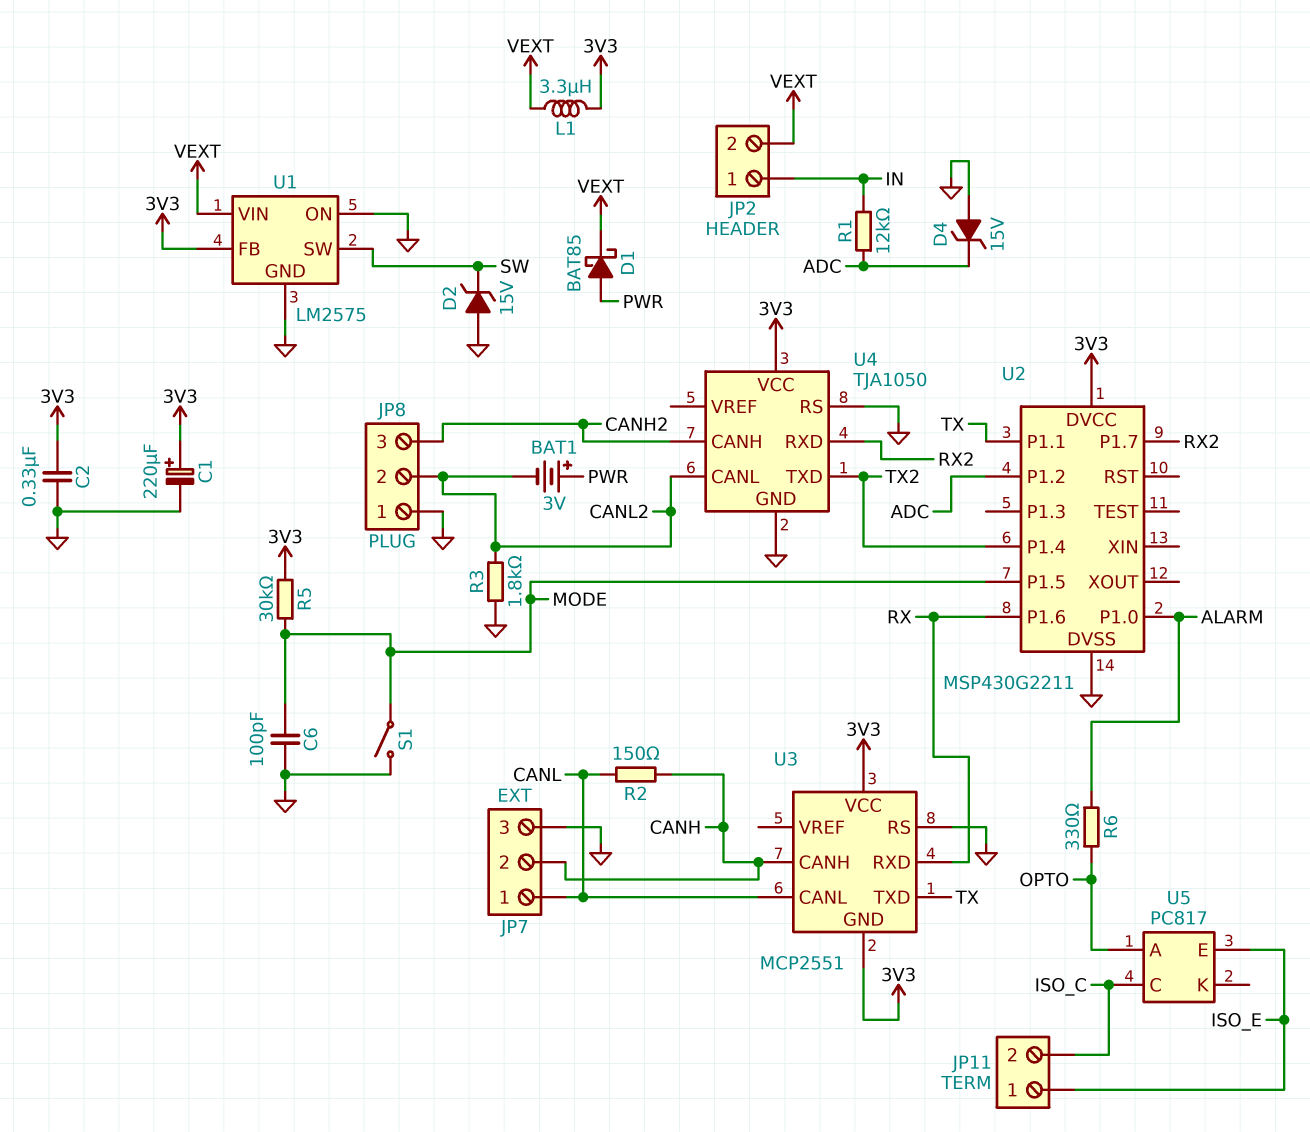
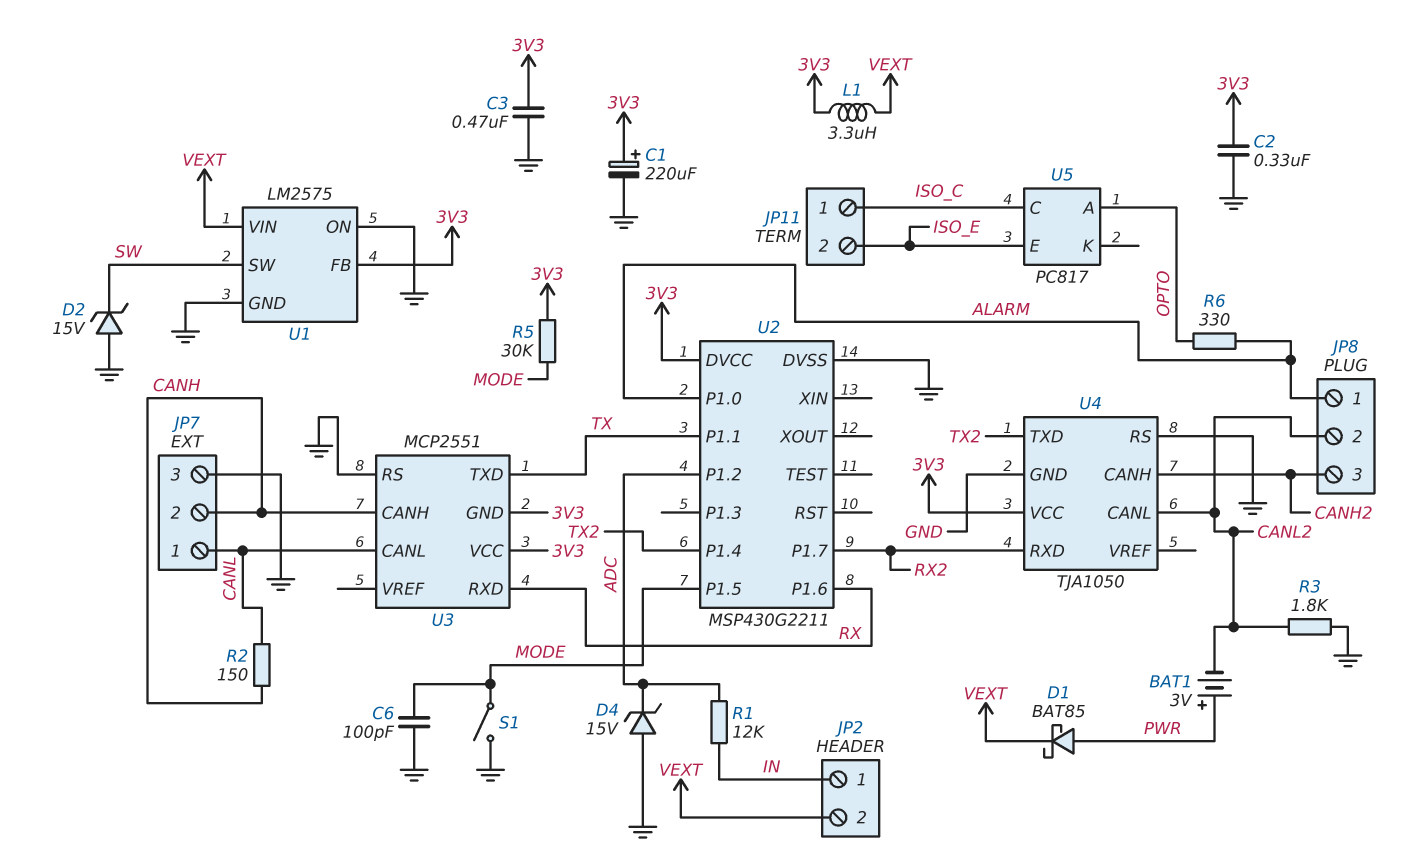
C3: none -> 470nF (3V3, GND)
JP8 pin 1: GND -> ALARM
JP11 pin 1: ISO_E -> ISO_C
JP11 pin 2: ISO_C -> ISO_E

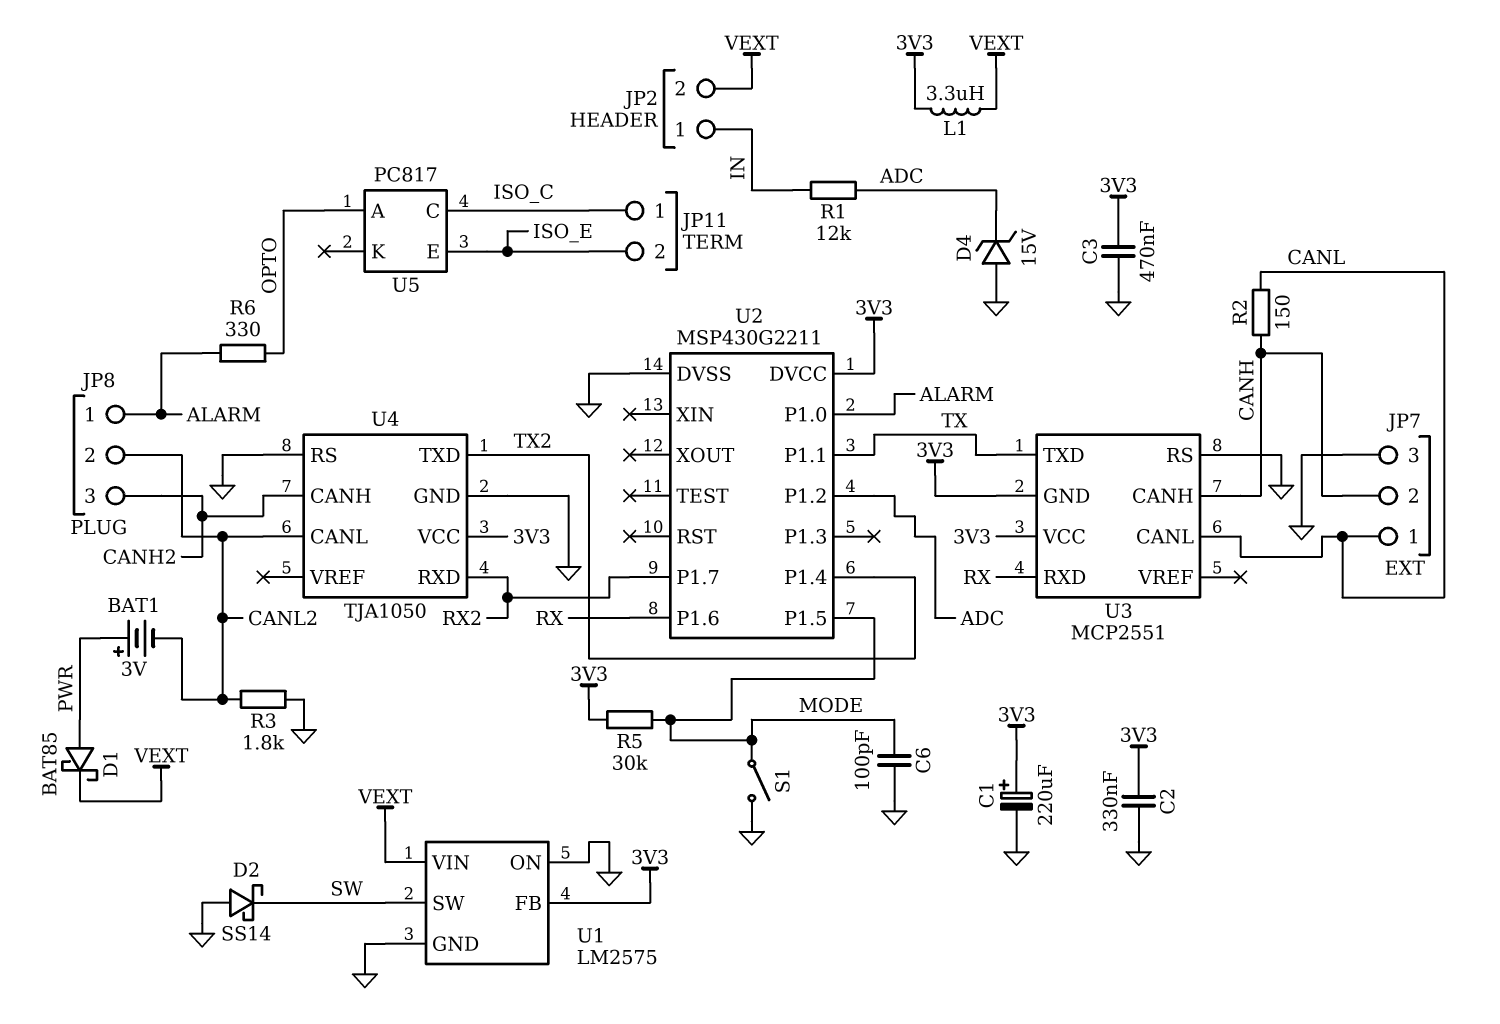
D2: zener 15V (A GND, K SW) -> schottky SS14 (A GND, K SW)

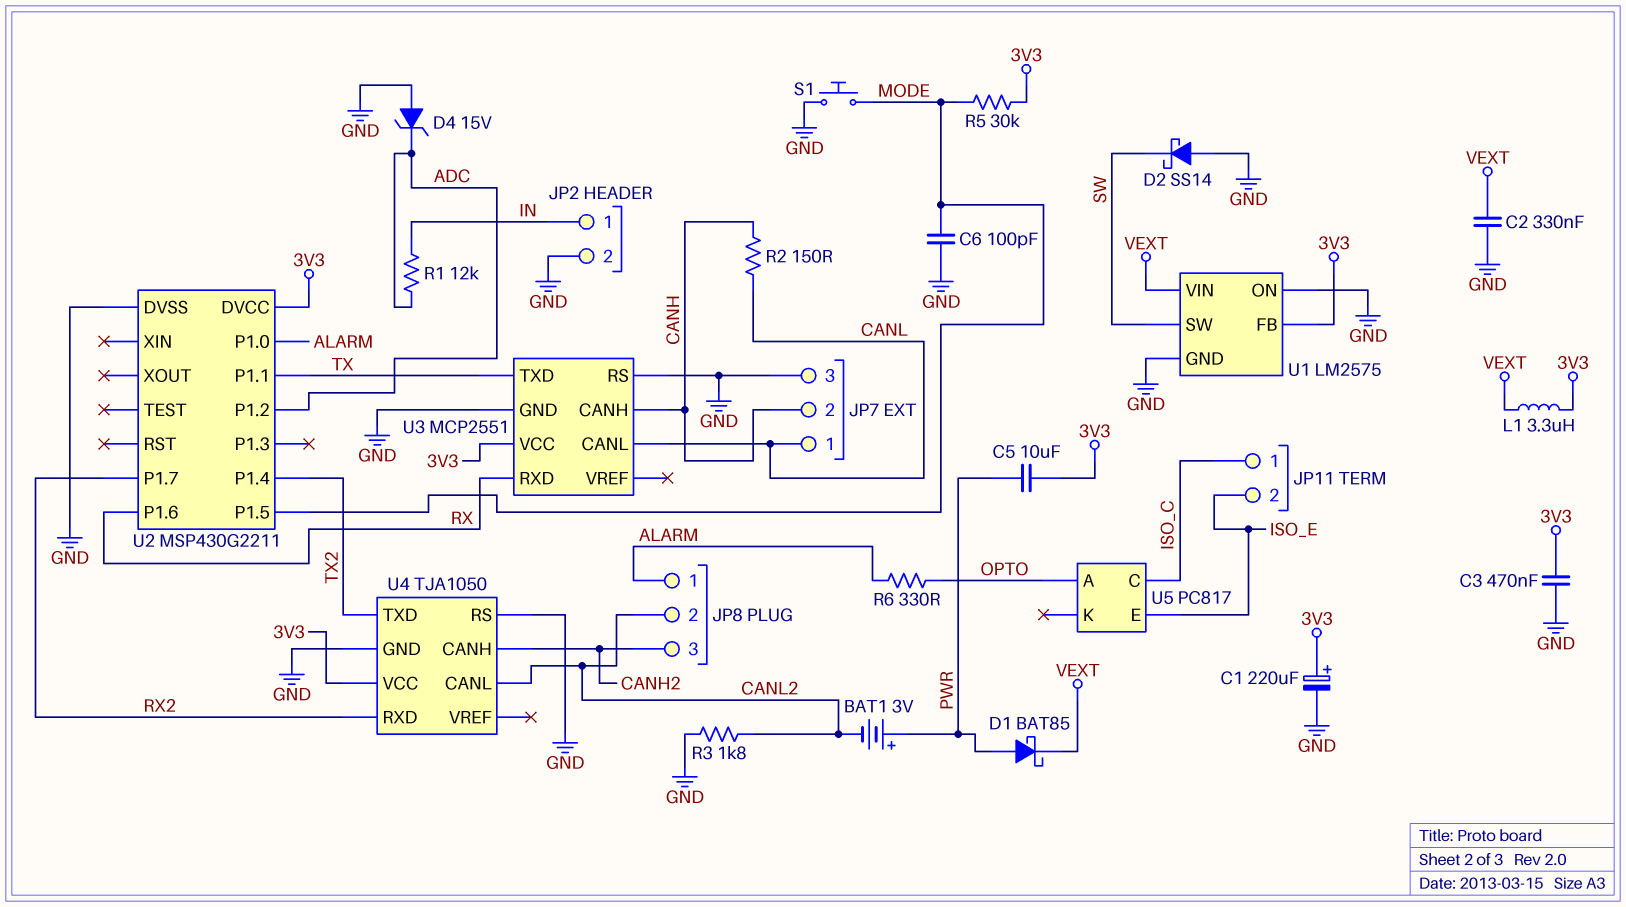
C2: 330nF (3V3, GND) -> 330nF (GND, VEXT)
C5: none -> 10uF (3V3, PWR)
JP2 pin 2: VEXT -> GND
S1: switch (GND, MODE) -> button (GND, MODE)
U3 pin GND: 3V3 -> GND

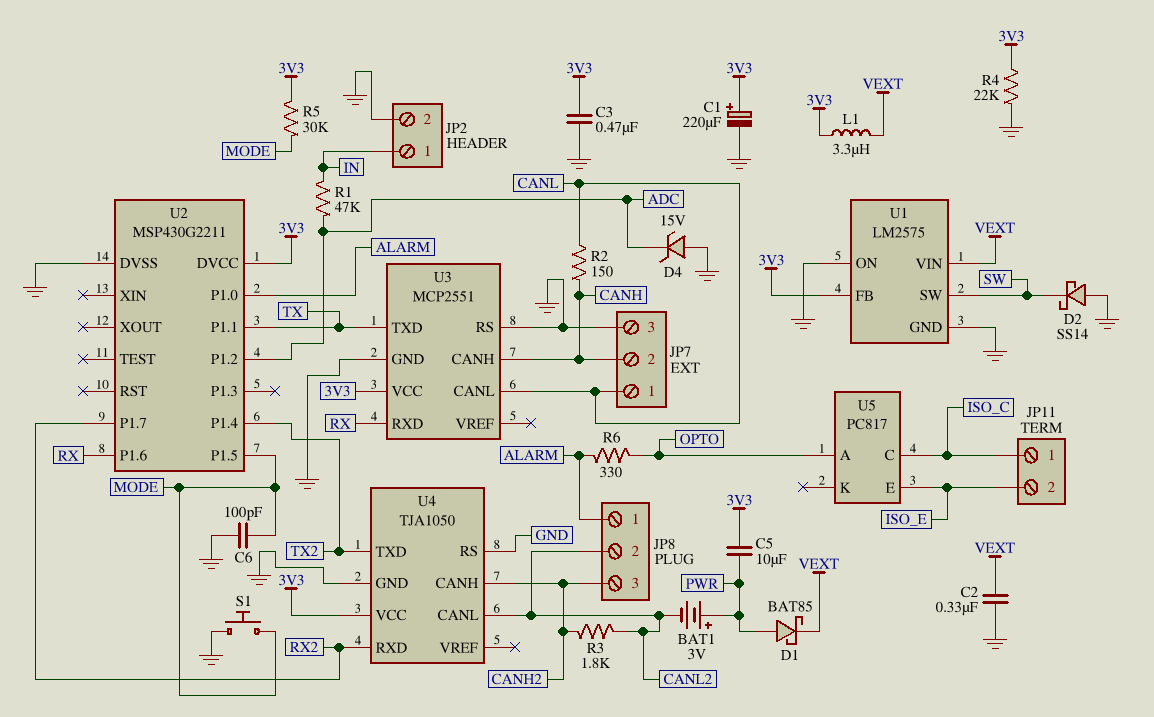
R1: 12k (ADC, IN) -> 47k (ADC, IN)
R3: 1.8k (CANL2, GND) -> 1.8k (CANH2, CANL2)
R4: none -> 22k (3V3, GND)

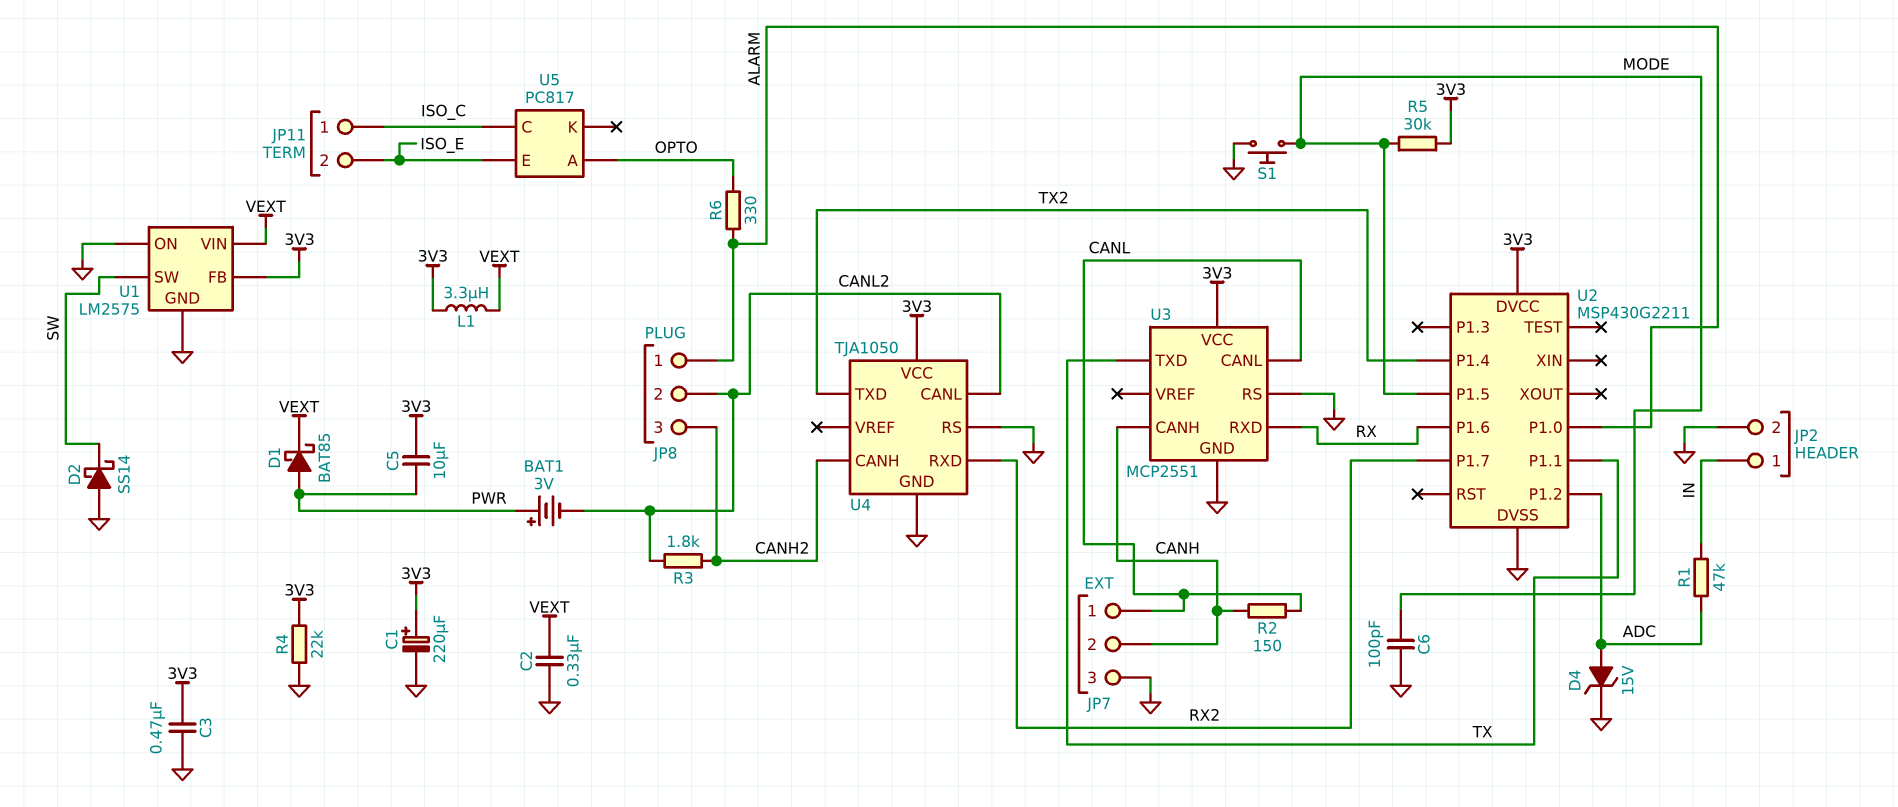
D4: zener 15V (A GND, K ADC) -> zener 15V (A ADC, K GND)

